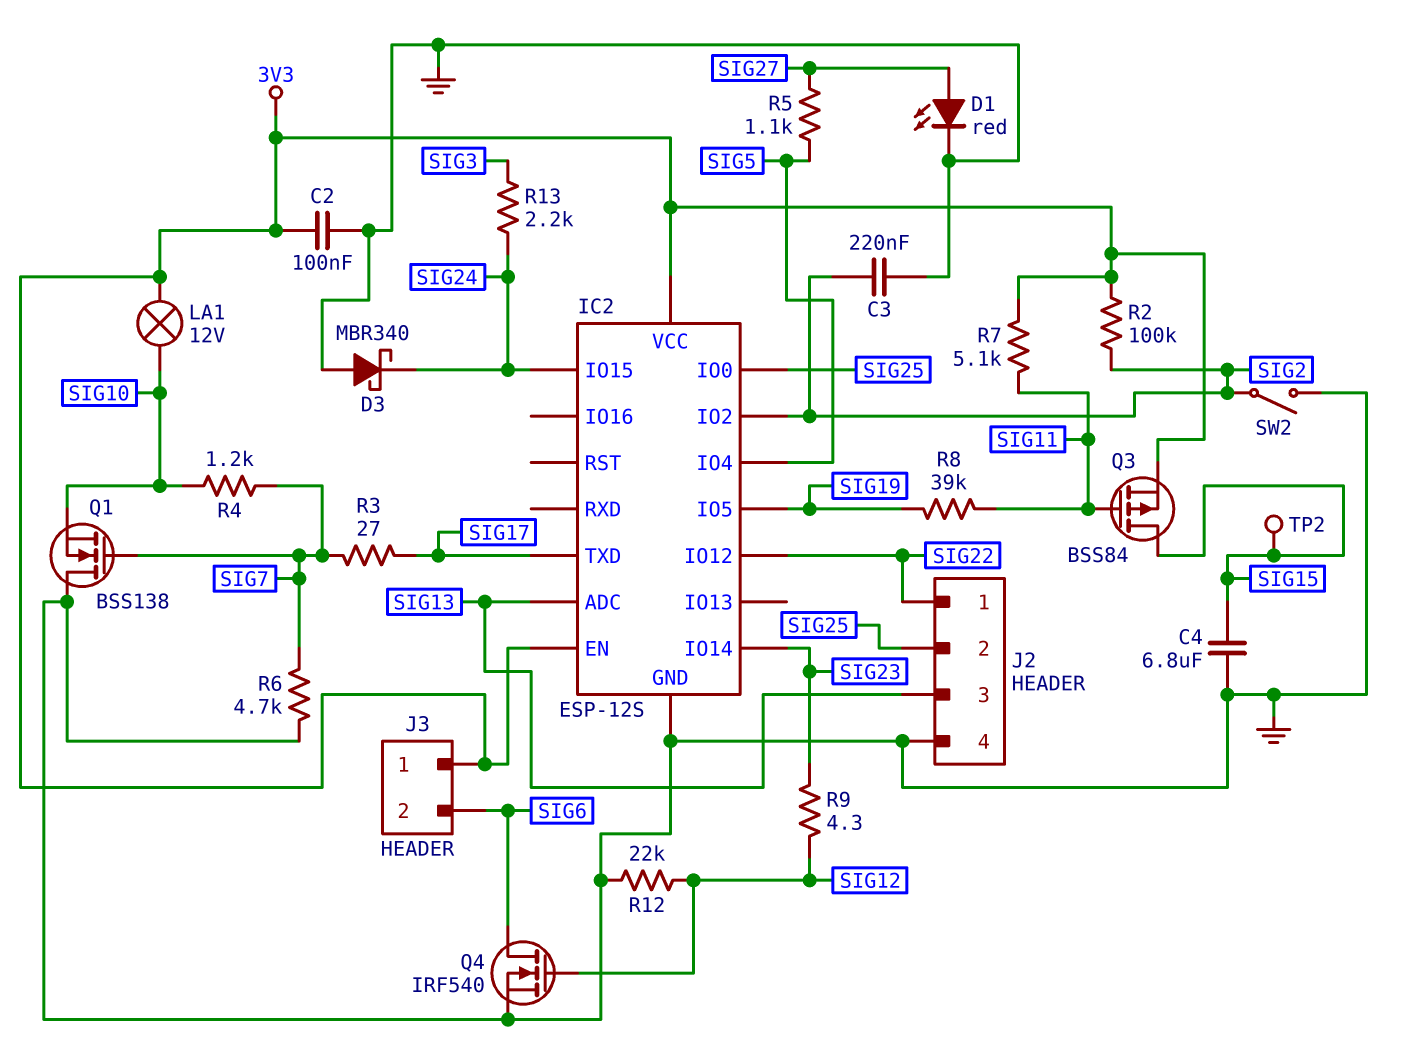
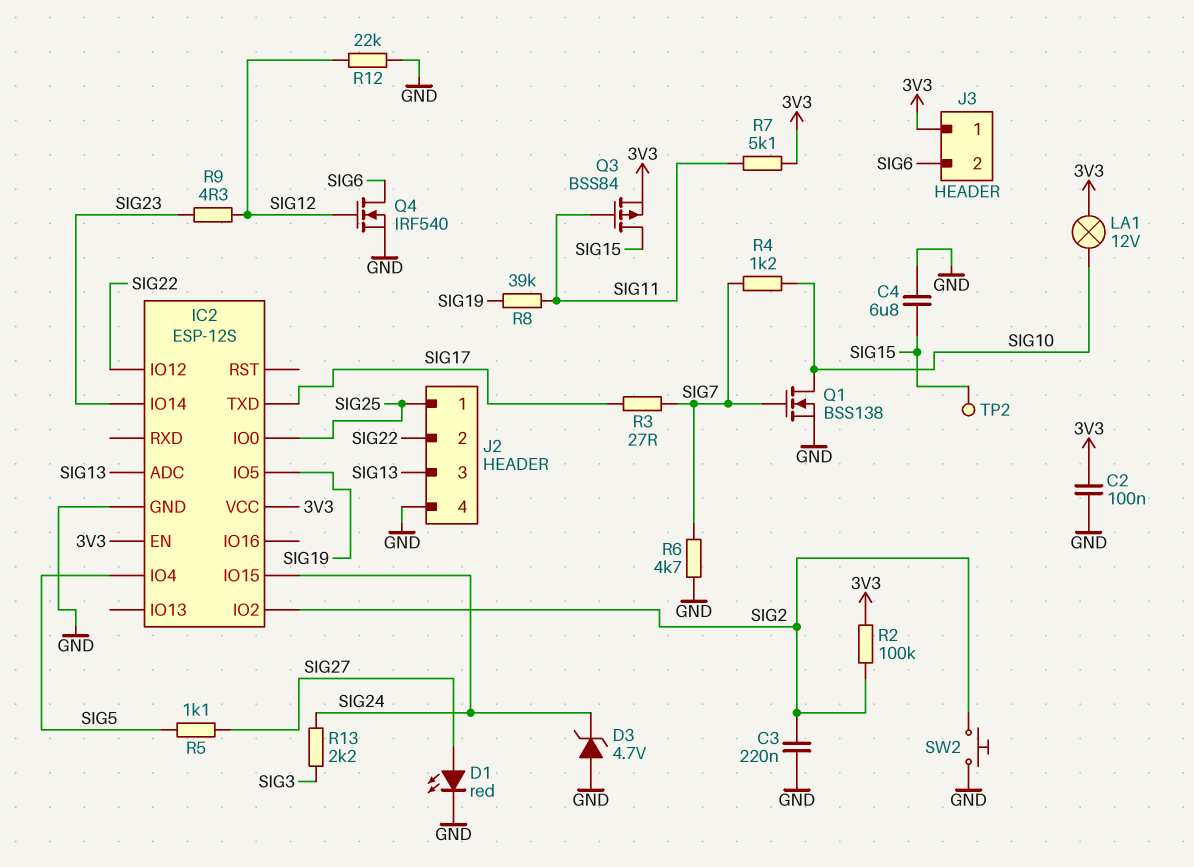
D3: schottky MBR340 (A GND, K SIG24) -> zener 4.7V (A GND, K SIG24)
J2 pin 1: SIG22 -> SIG25
J2 pin 2: SIG25 -> SIG22
Q1: NMOS BSS138 (G SIG7, D GND, S SIG10) -> NMOS BSS138 (G SIG7, D SIG10, S GND)
SW2: switch (GND, SIG2) -> button (GND, SIG2)

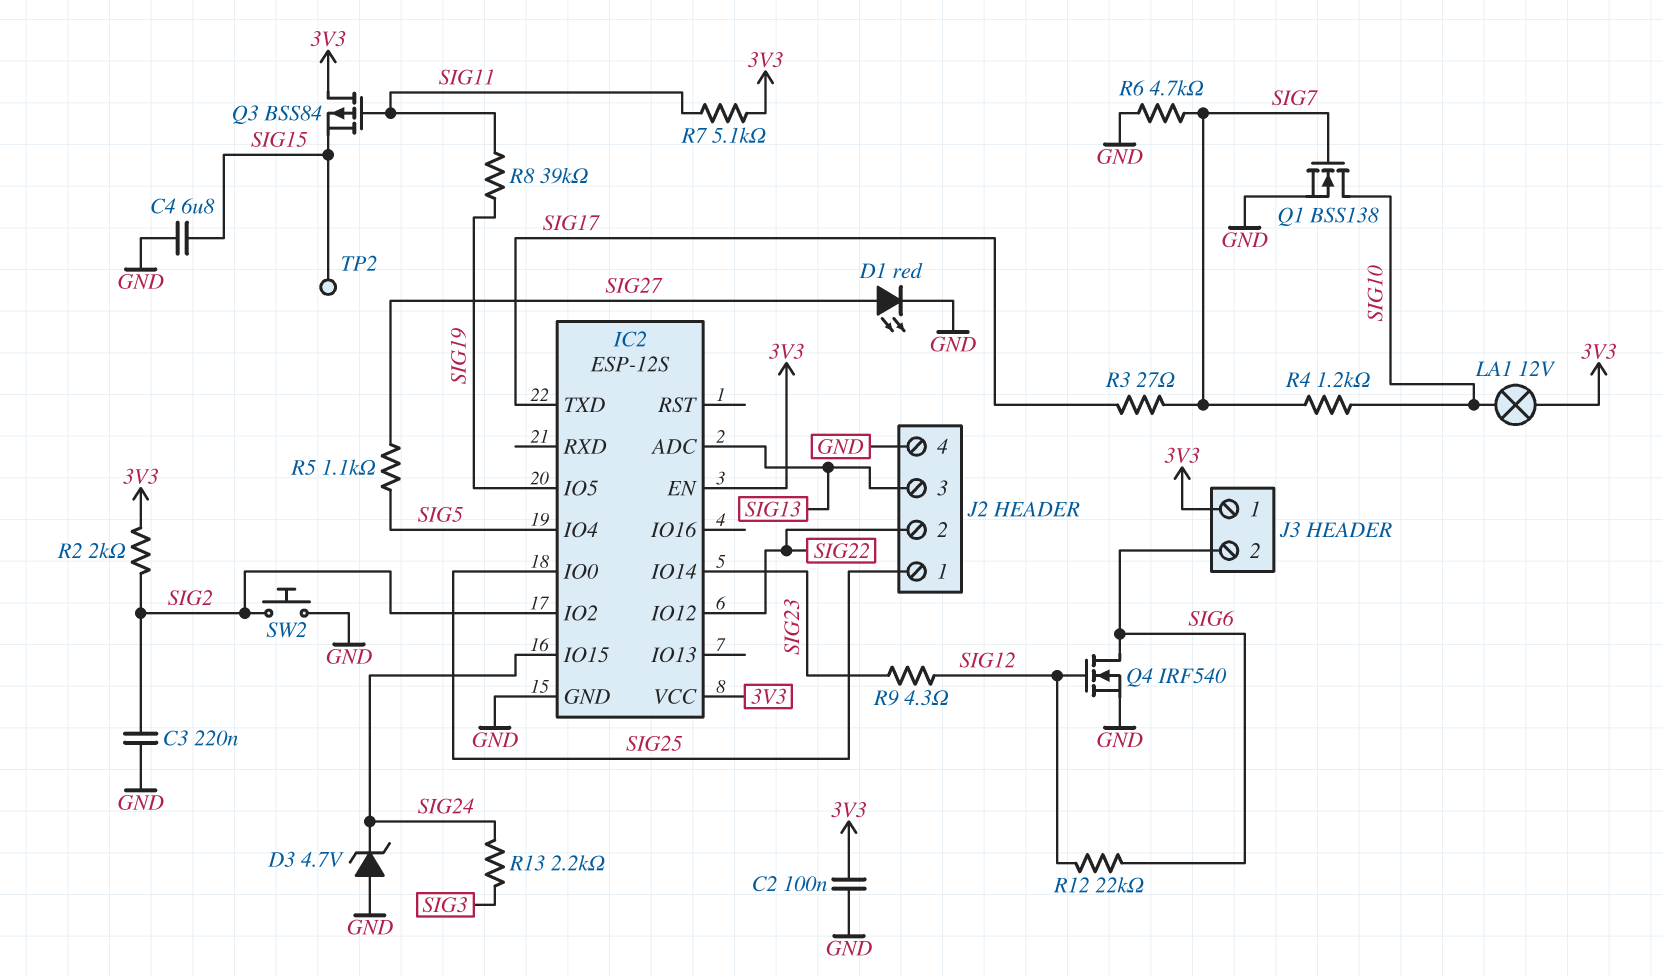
Q3: PMOS BSS84 (G SIG11, D SIG15, S 3V3) -> PMOS BSS84 (G SIG11, D 3V3, S SIG15)
R2: 100k (3V3, SIG2) -> 2k (3V3, SIG2)
R12: 22k (GND, SIG12) -> 22k (SIG6, SIG12)

